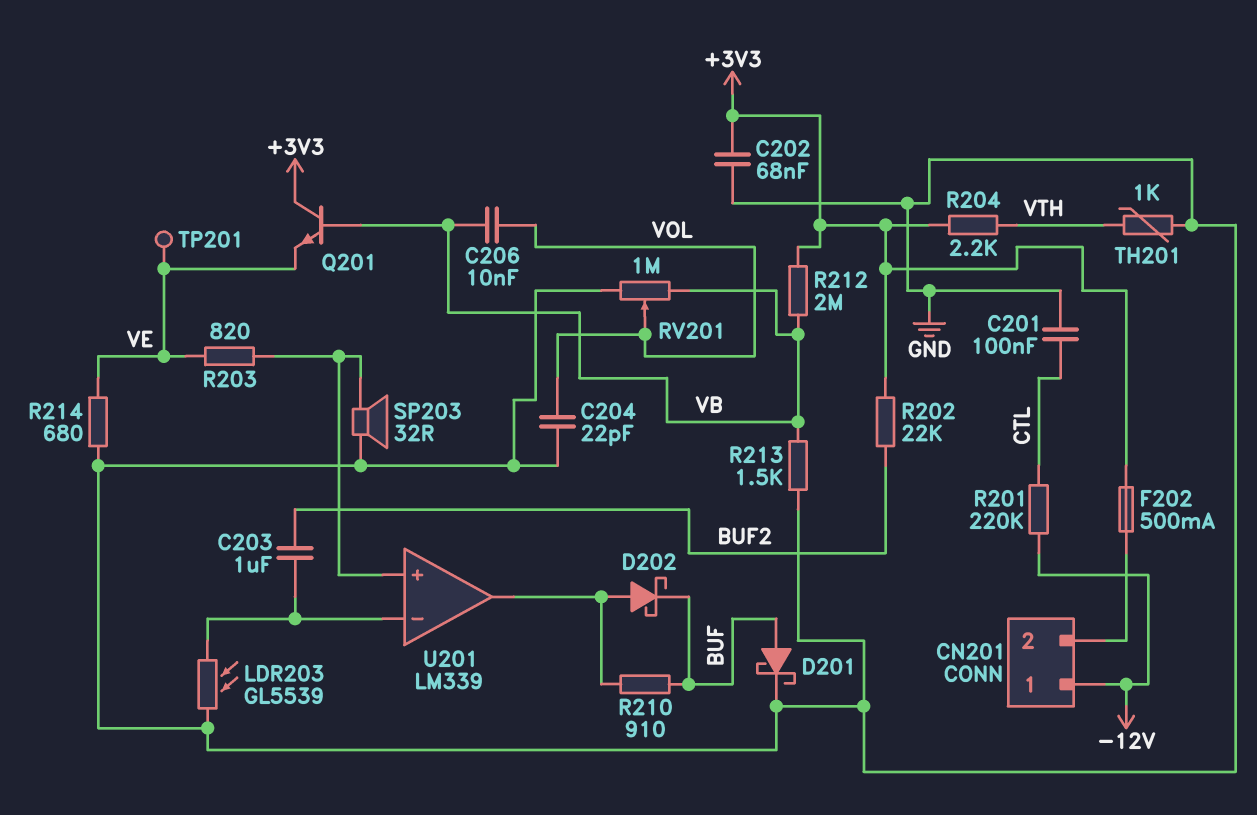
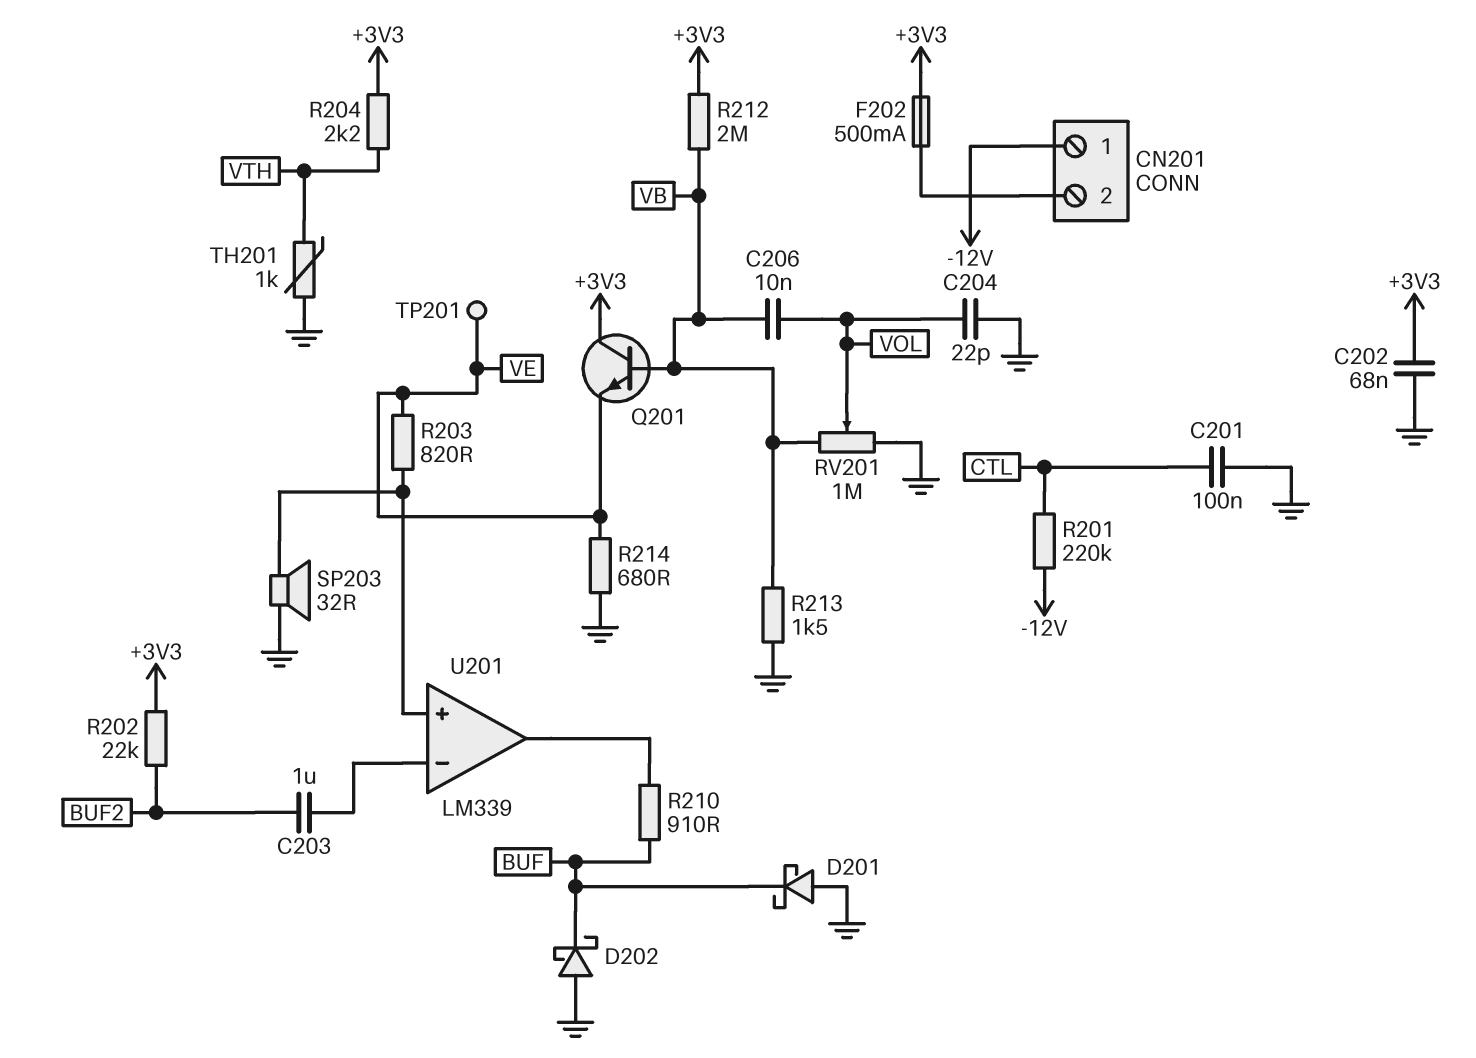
D201: schottky (A BUF, K GND) -> schottky (A GND, K BUF)
D202: schottky (A U201/out, K BUF) -> schottky (A GND, K BUF)
LDR203: GL5539 (GND, U201/in-) -> none

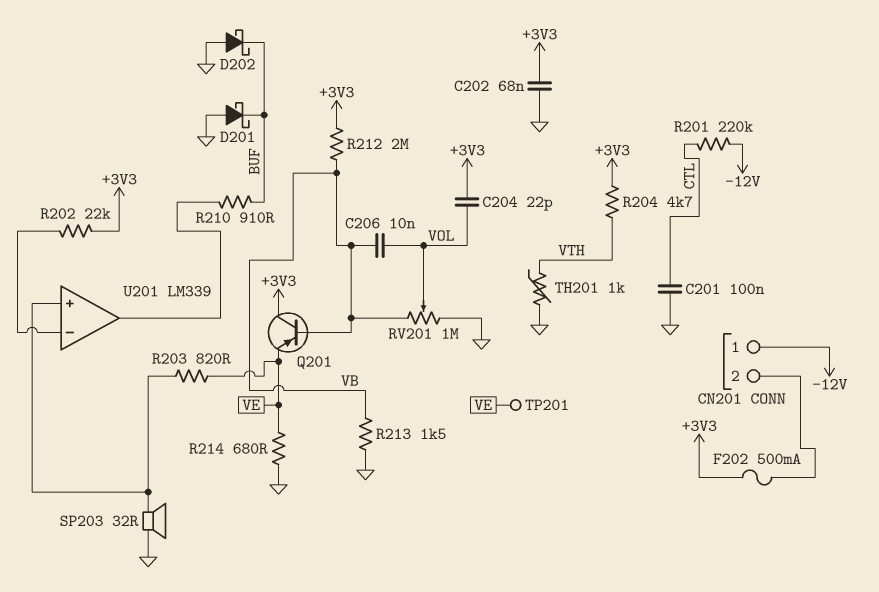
C203: 1uF (BUF2, U201/in-) -> none
C204: 22pF (GND, VOL) -> 22pF (+3V3, VOL)
Q201: NPN (B VB, C +3V3, E VE) -> PNP (B VB, C +3V3, E VE)
R202: 22k (+3V3, BUF2) -> 22k (+3V3, U201/in-)
R204: 2.2k (+3V3, VTH) -> 4.7k (+3V3, VTH)

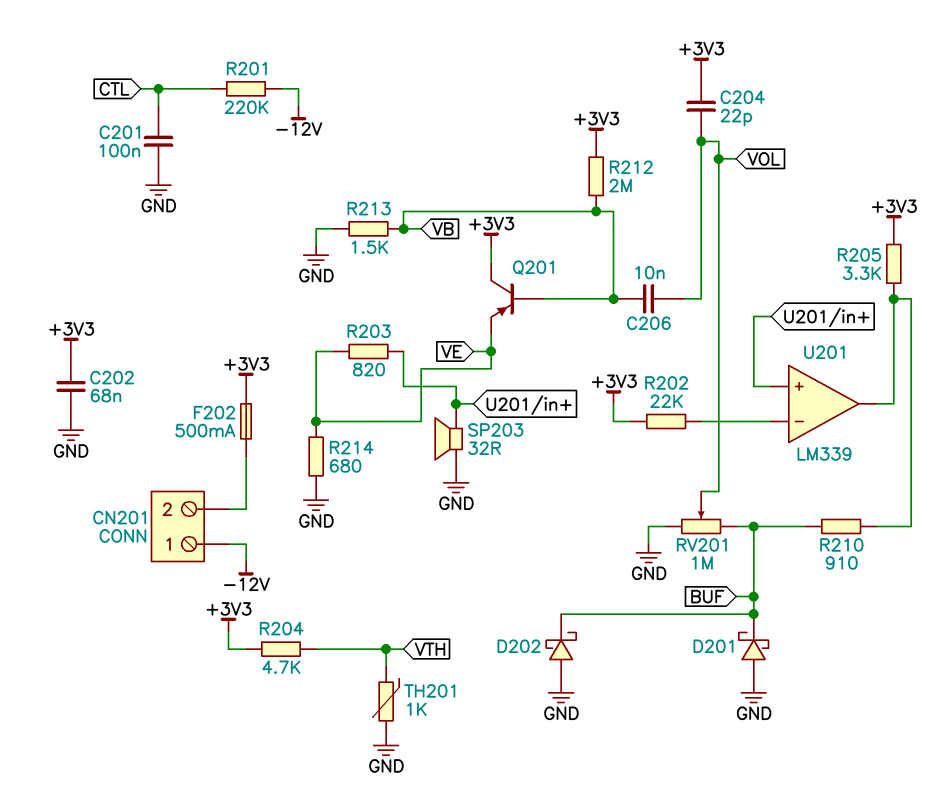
R205: none -> 3.3k (+3V3, U201/out)
RV201: 1M (GND, VB, wiper VOL) -> 1M (BUF, GND, wiper VOL)
TP201: test point (VE) -> none

